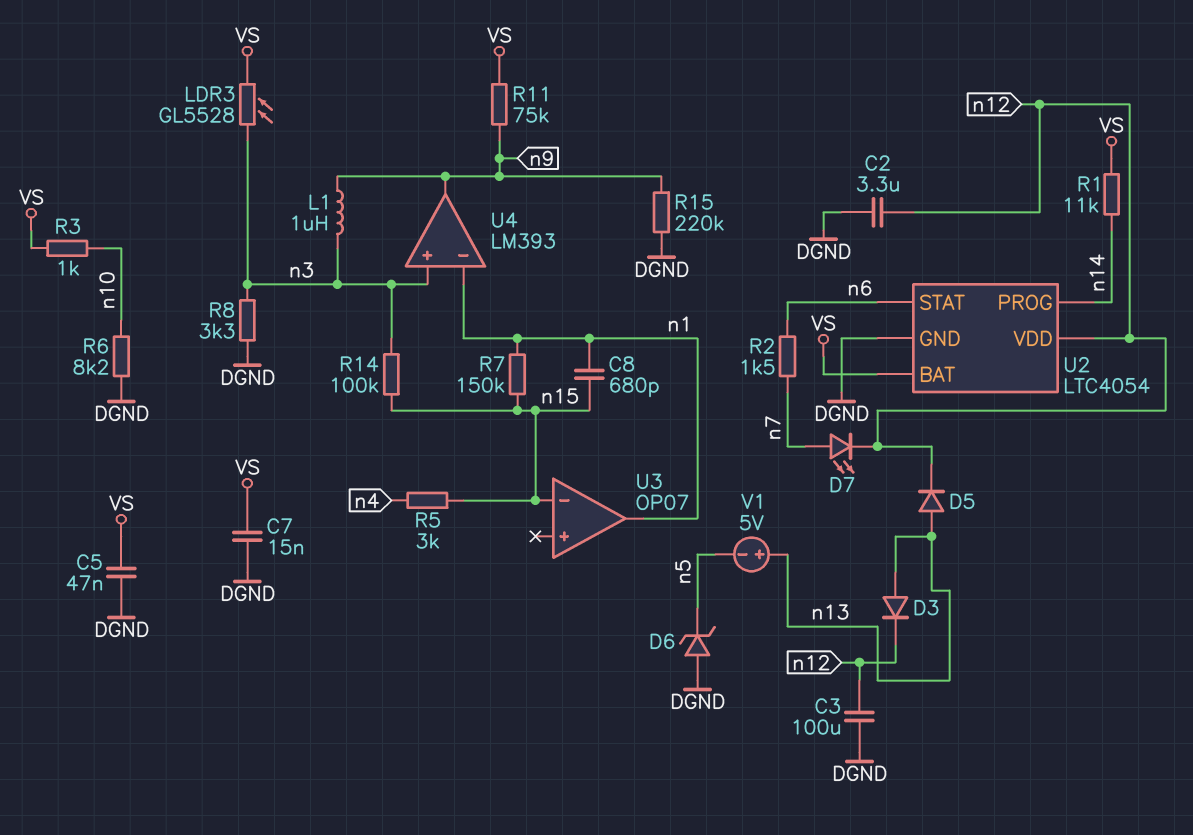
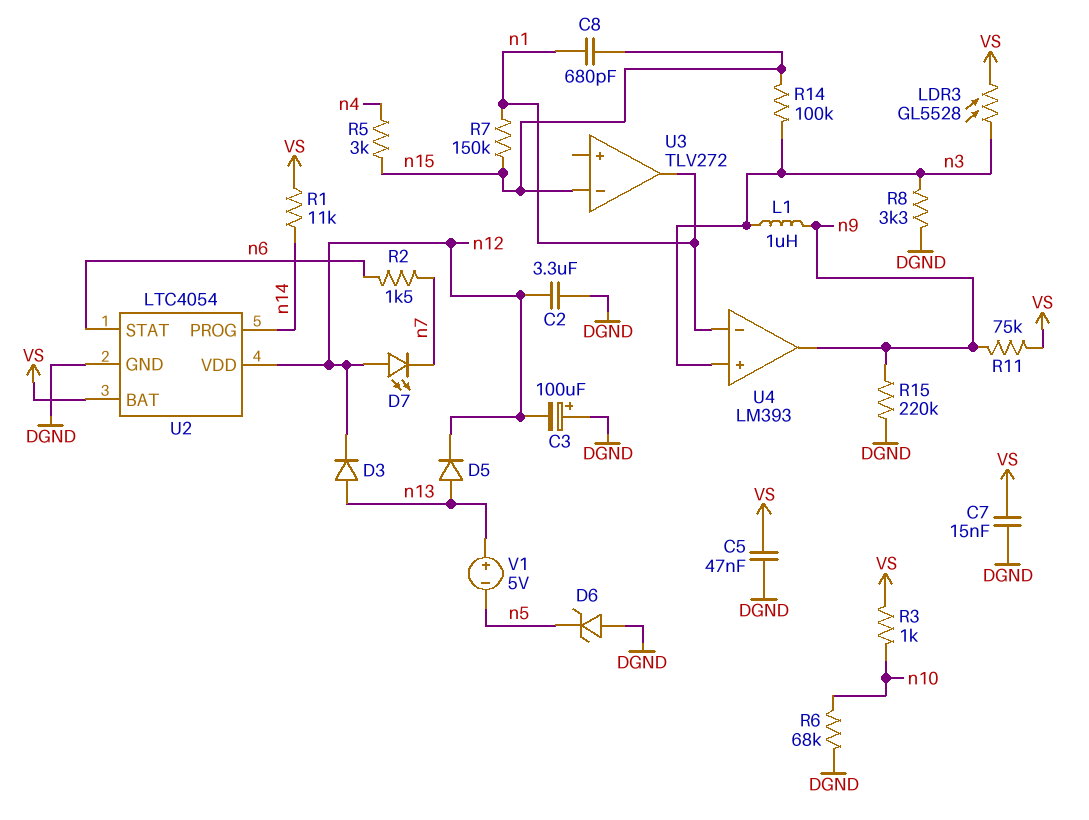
C3: 100uF (DGND, n12) -> 100uF (plus DGND, minus n12)
D7: LED (A n7, K n12) -> LED (A n12, K n7)
R6: 8.2k (DGND, n10) -> 68k (DGND, n10)
U3: OP07 -> TLV272

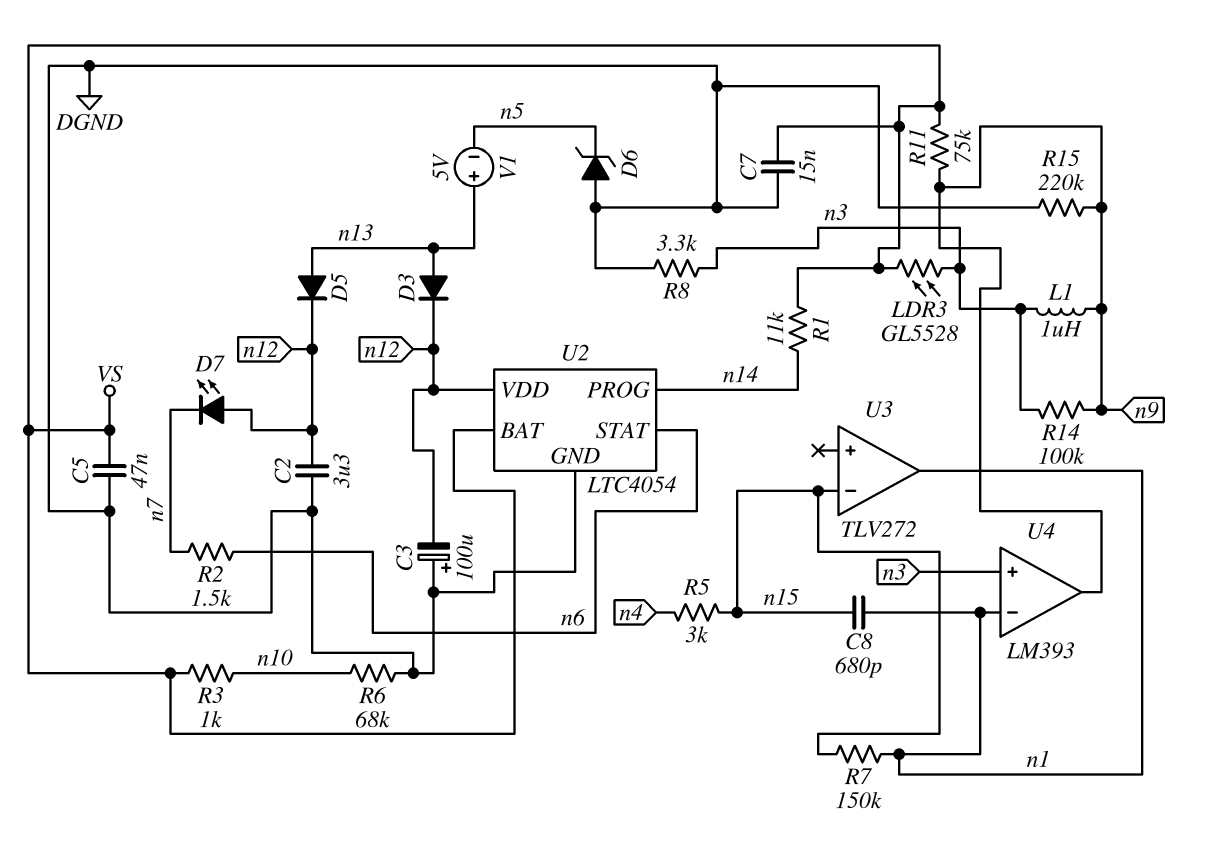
R14: 100k (n3, n15) -> 100k (n3, n9)

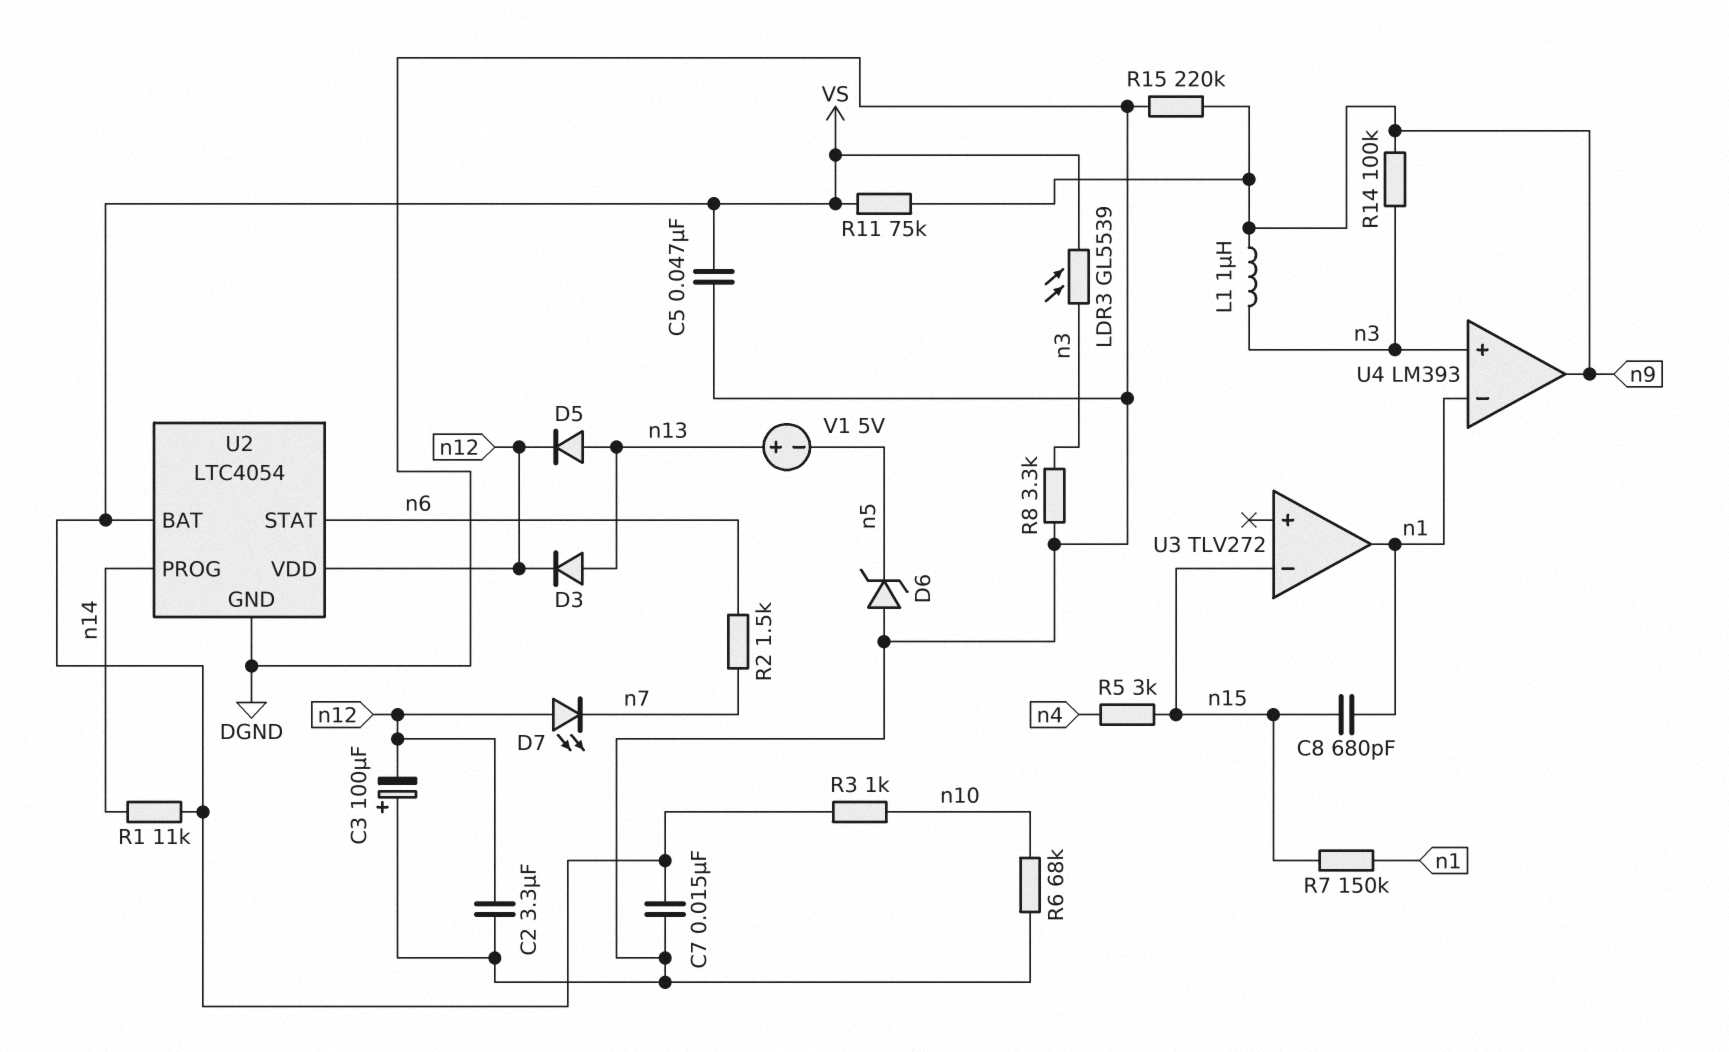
LDR3: GL5528 (VS, n3) -> GL5539 (VS, n3)

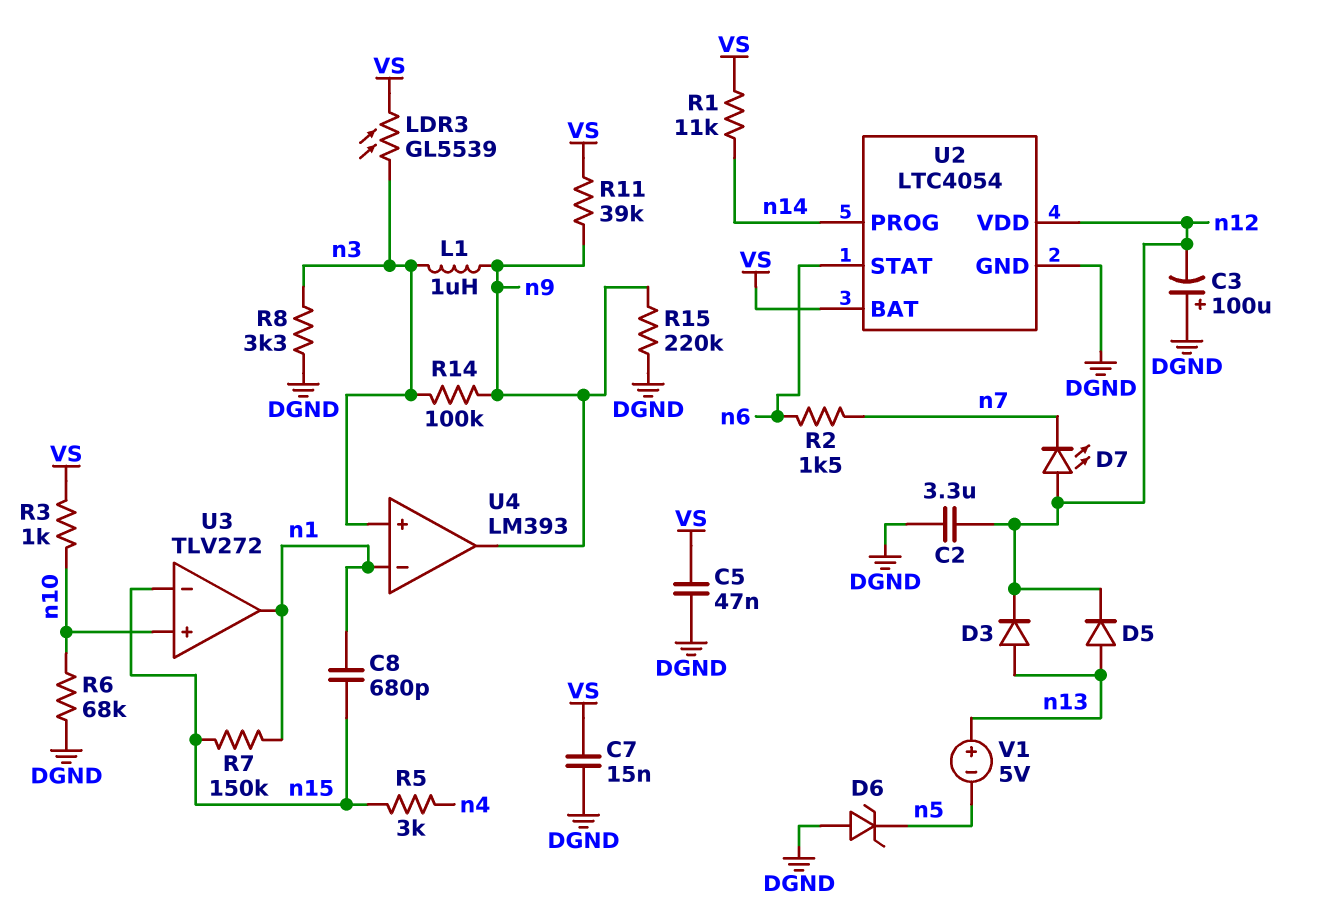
R11: 75k (VS, n9) -> 39k (VS, n9)
U3 pin in+: none -> n10

